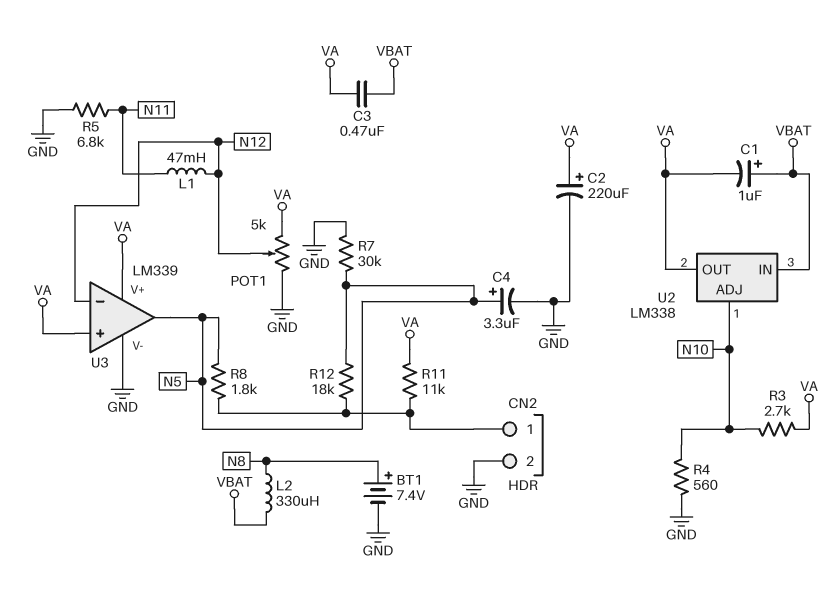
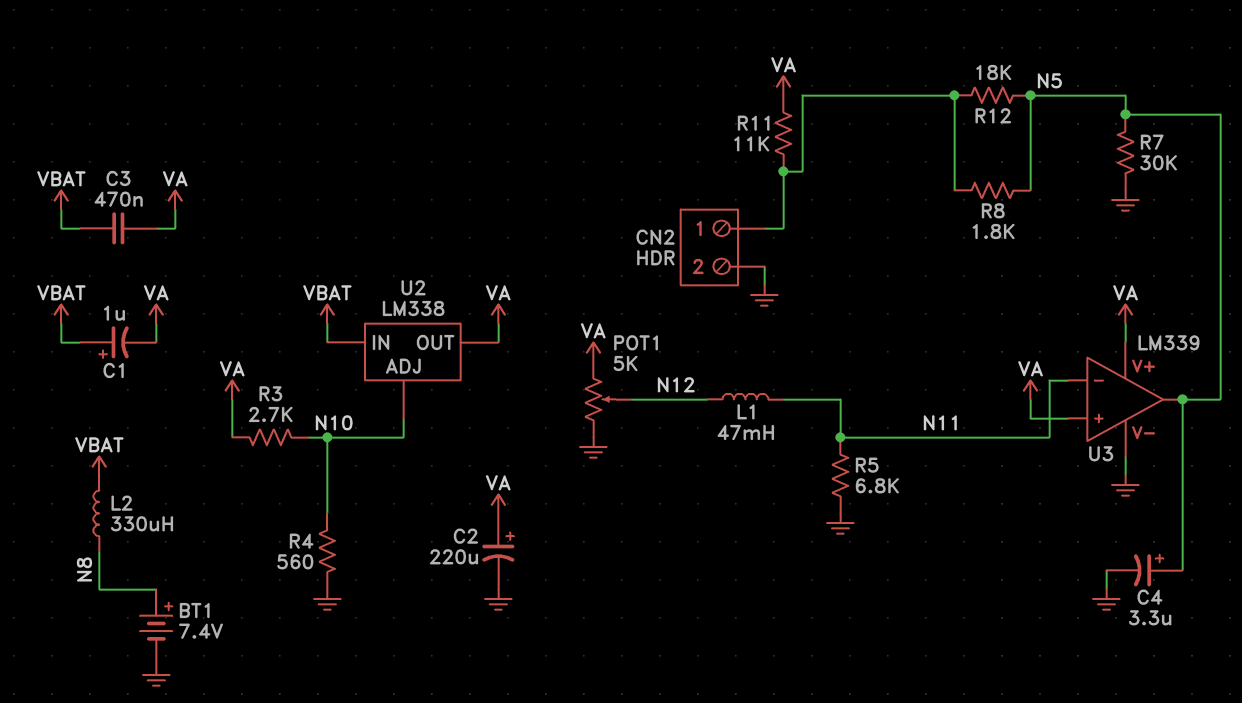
U3 pin in-: N12 -> N11

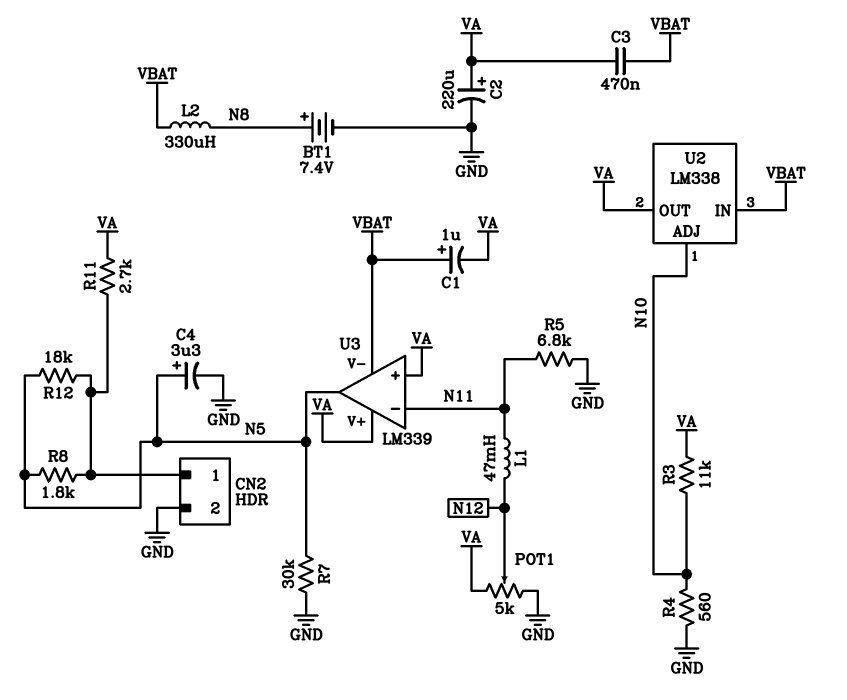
R3: 2.7k (N10, VA) -> 11k (N10, VA)
R11: 11k (CN2/1, VA) -> 2.7k (CN2/1, VA)
U3 pin V-: GND -> VBAT

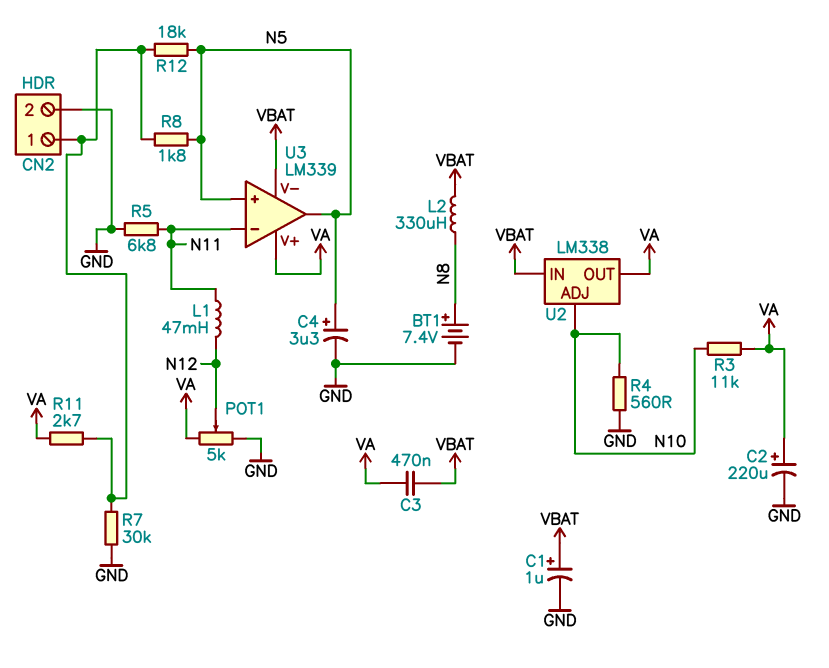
C1: 1uF (plus VBAT, minus VA) -> 1uF (plus VBAT, minus GND)
R7: 30k (GND, N5) -> 30k (CN2/1, GND)
U3 pin in+: VA -> N5

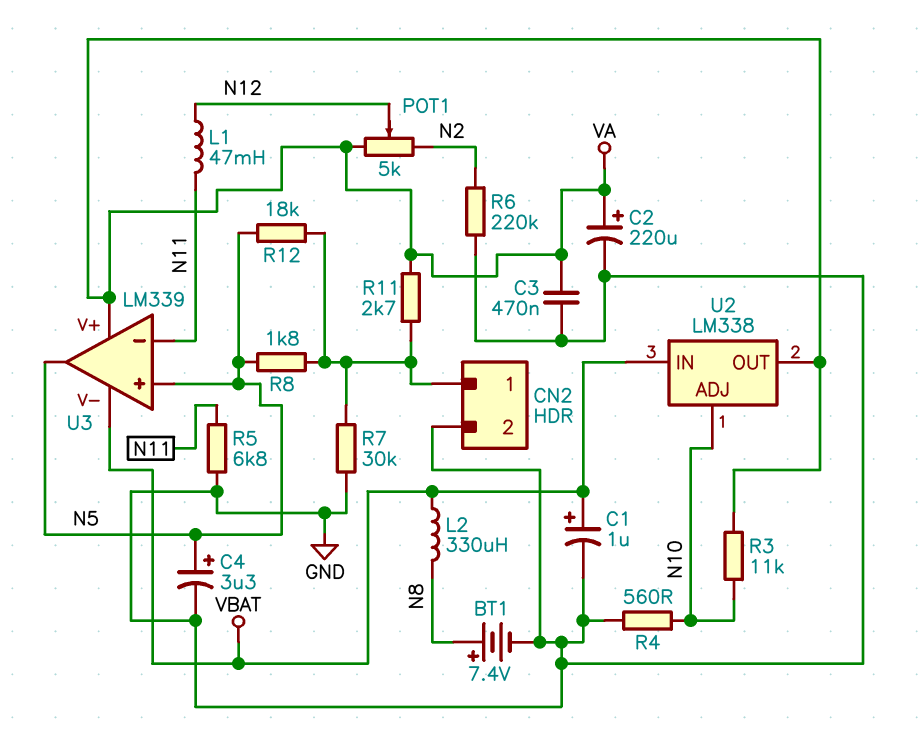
C3: 470nF (VA, VBAT) -> 470nF (GND, VA)
POT1: 5k (GND, VA, wiper N12) -> 5k (N2, VA, wiper N12)
R6: none -> 220k (GND, N2)

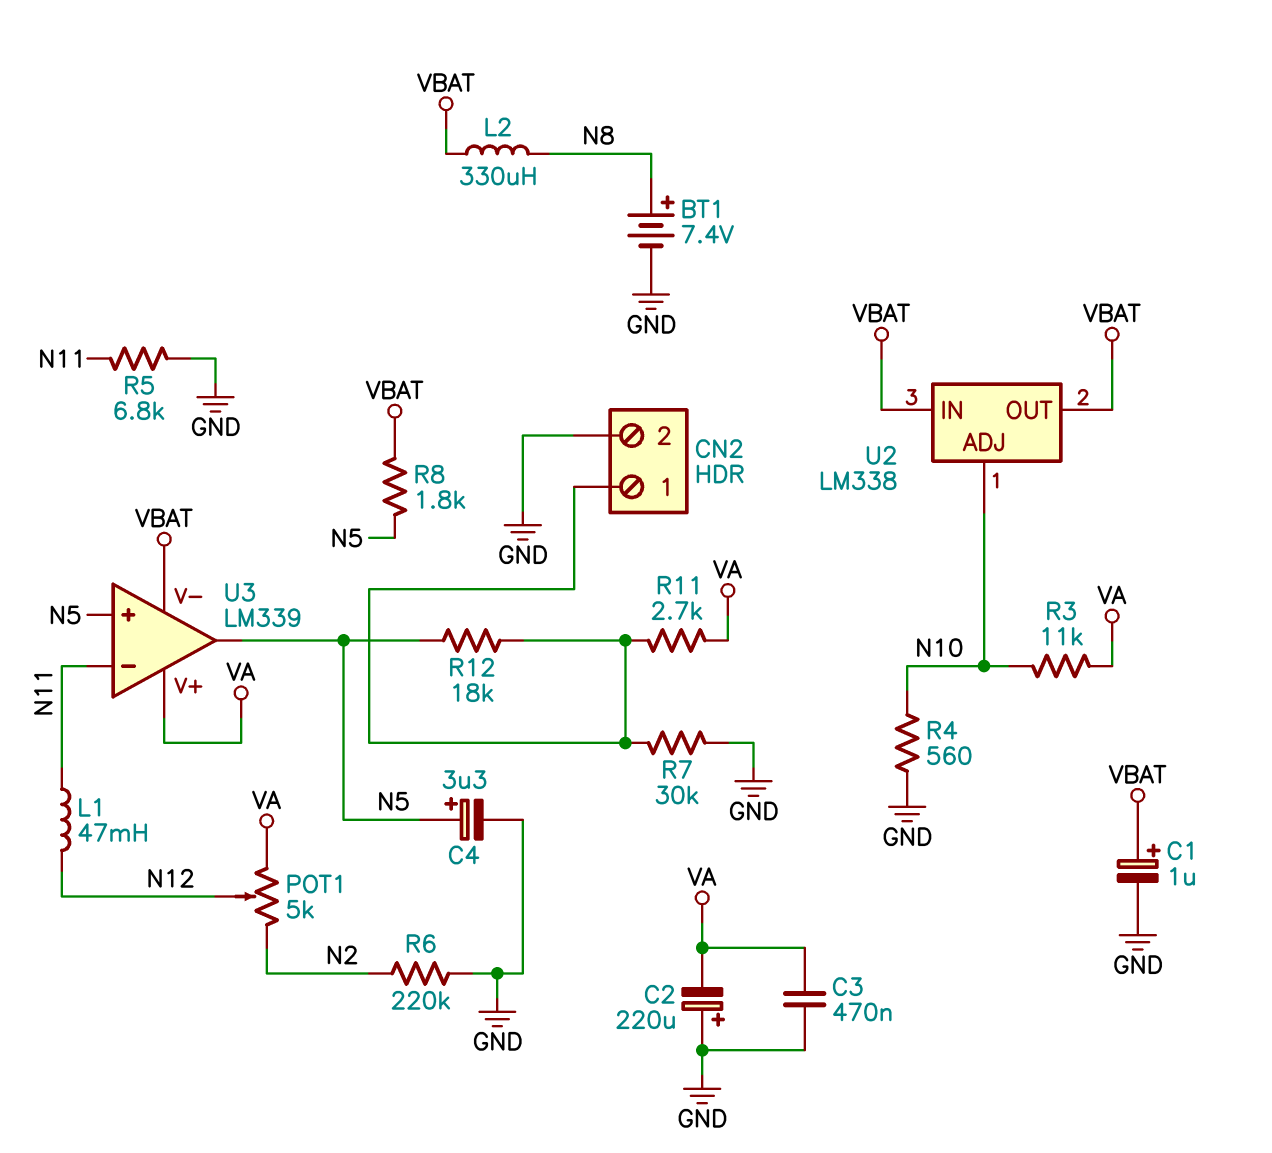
C2: 220uF (plus VA, minus GND) -> 220uF (plus GND, minus VA)
R8: 1.8k (CN2/1, N5) -> 1.8k (N5, VBAT)
U2 pin OUT: VA -> VBAT

